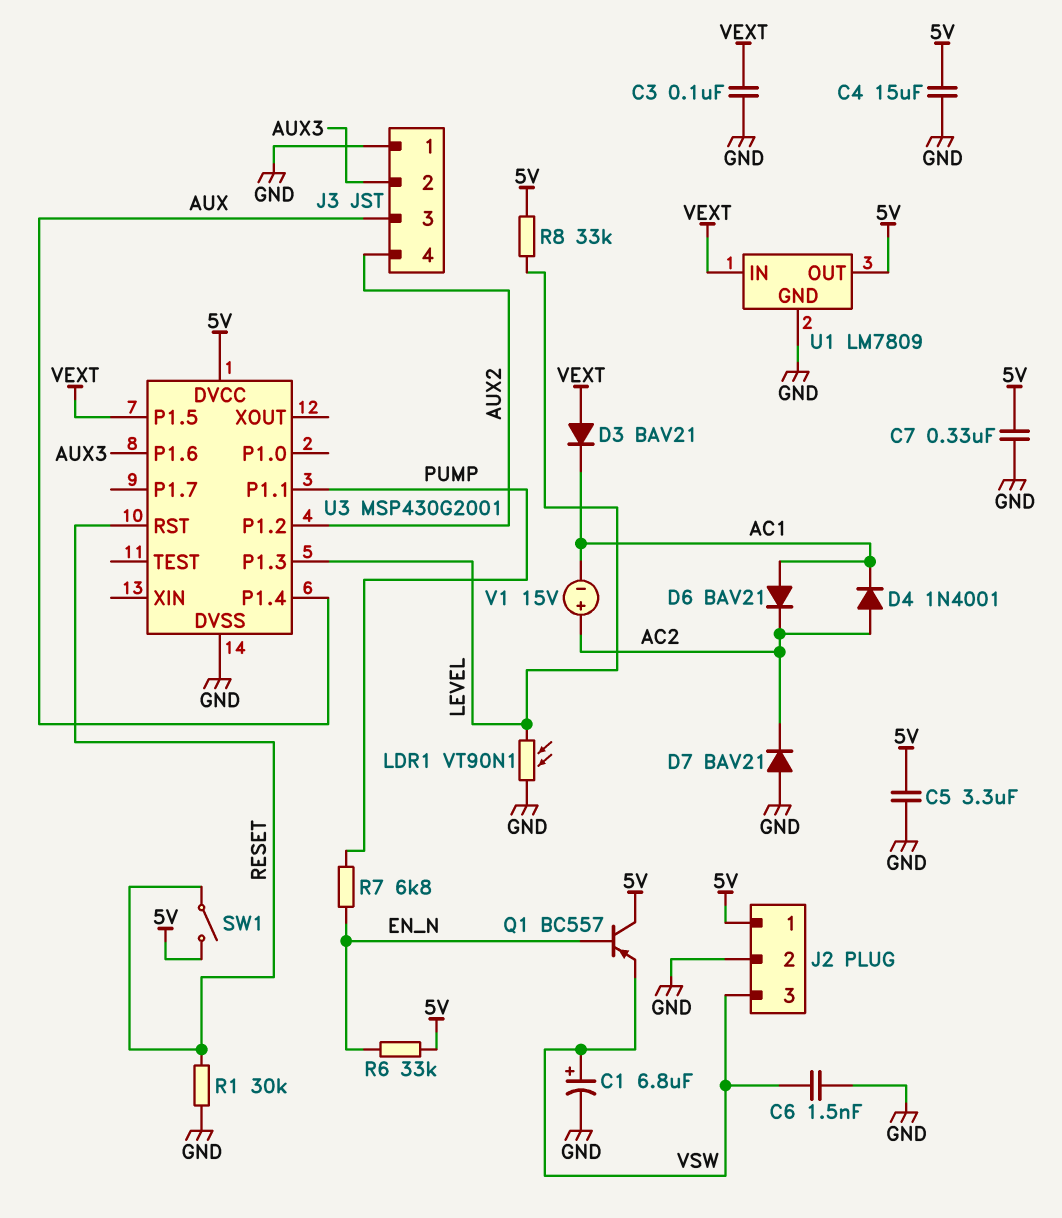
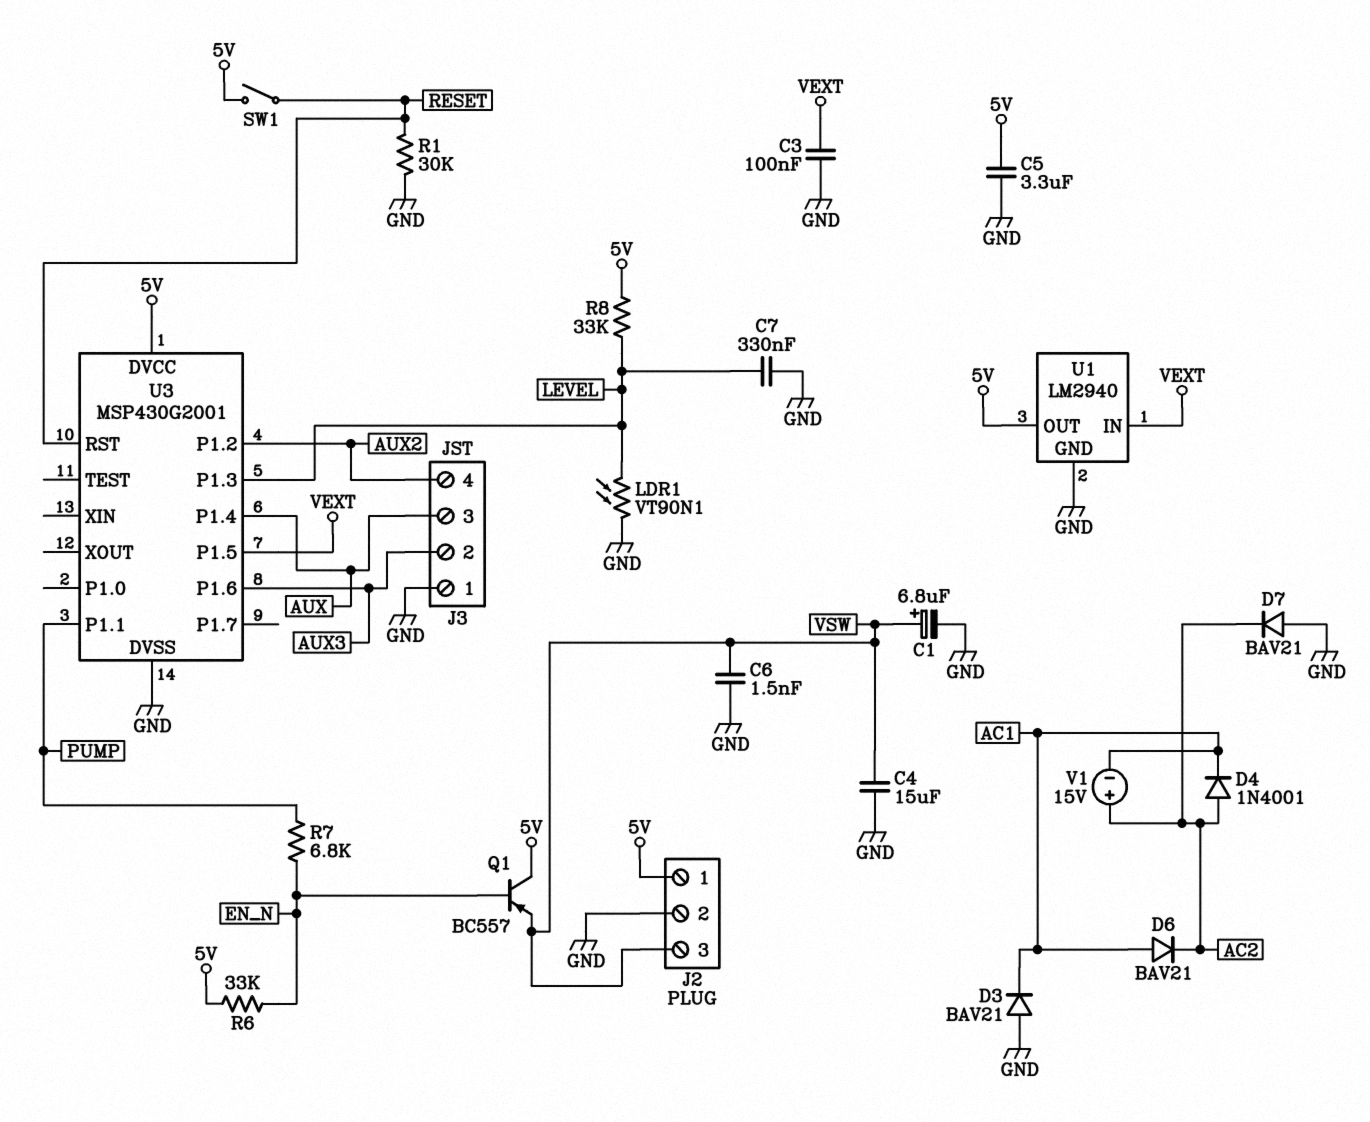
C4: 15uF (5V, GND) -> 15uF (GND, VSW)
C7: 330nF (5V, GND) -> 330nF (GND, LEVEL)
D3: diode BAV21 (A VEXT, K AC1) -> diode BAV21 (A GND, K AC1)
U1: LM7809 -> LM2940

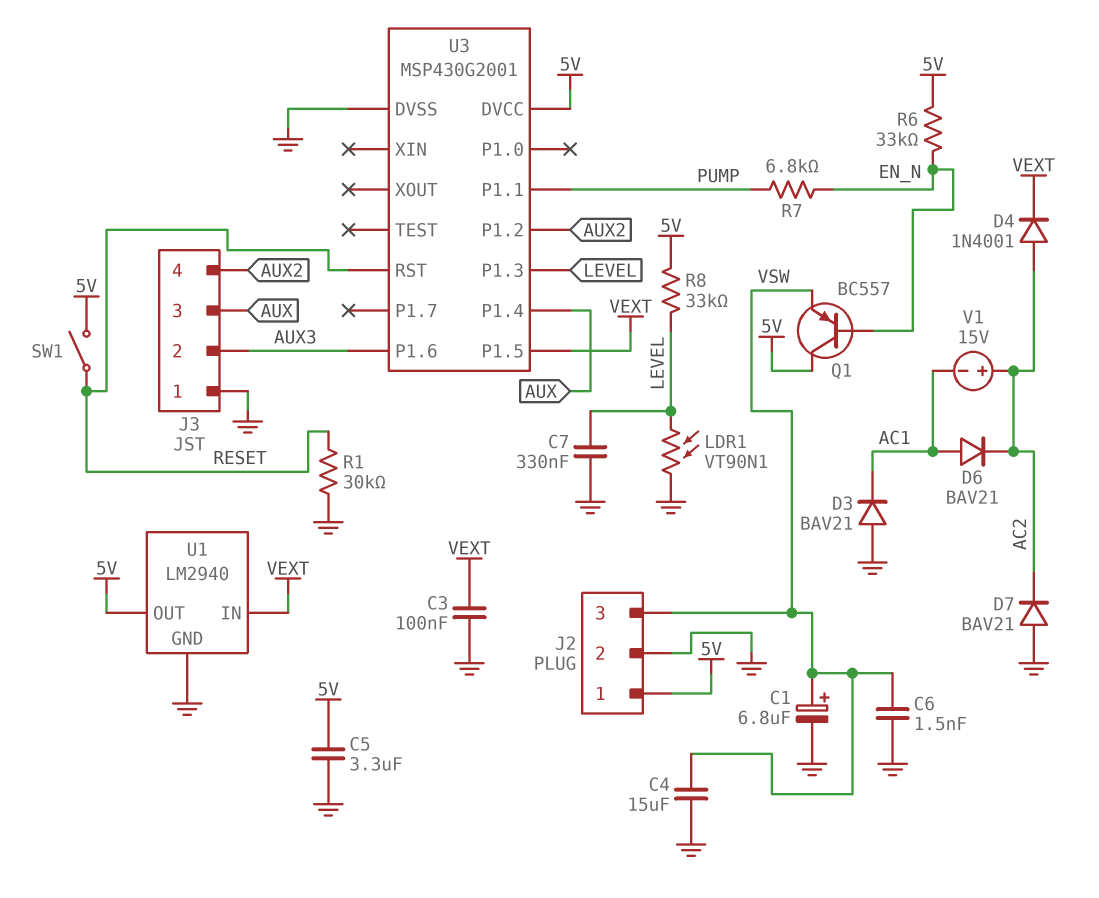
D4: diode 1N4001 (A AC2, K AC1) -> diode 1N4001 (A AC2, K VEXT)

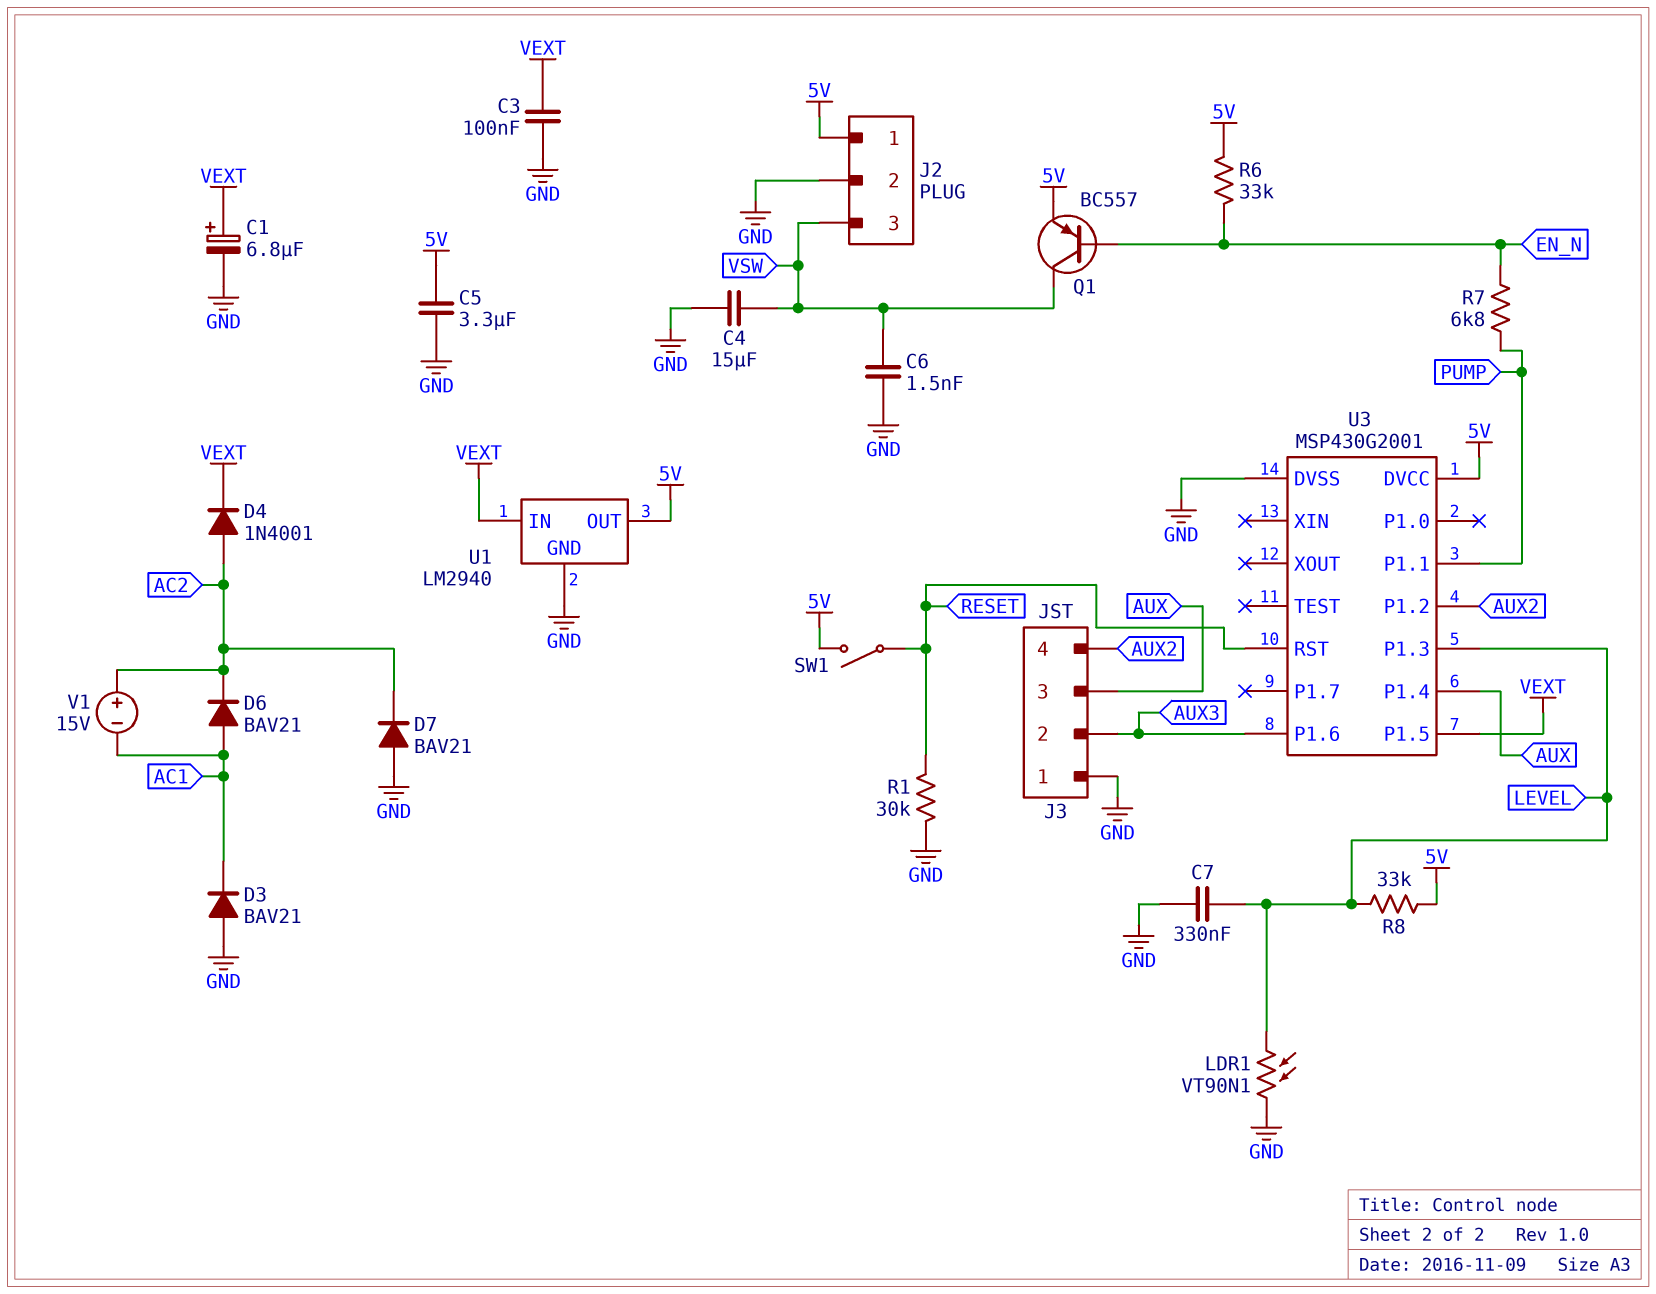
C1: 6.8uF (plus VSW, minus GND) -> 6.8uF (plus VEXT, minus GND)
Q1: PNP BC557 (B EN_N, C 5V, E VSW) -> PNP BC557 (B EN_N, C VSW, E 5V)

